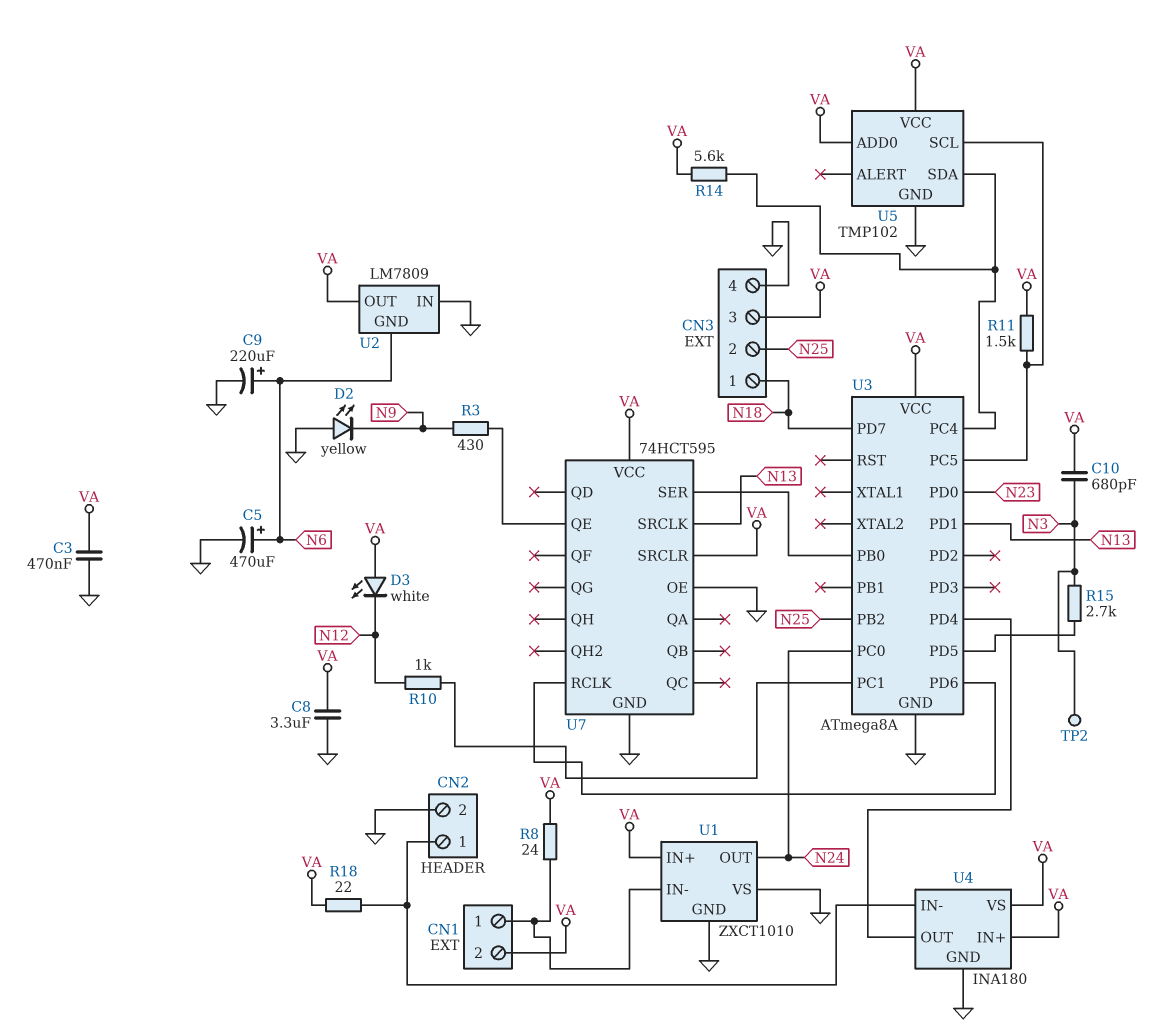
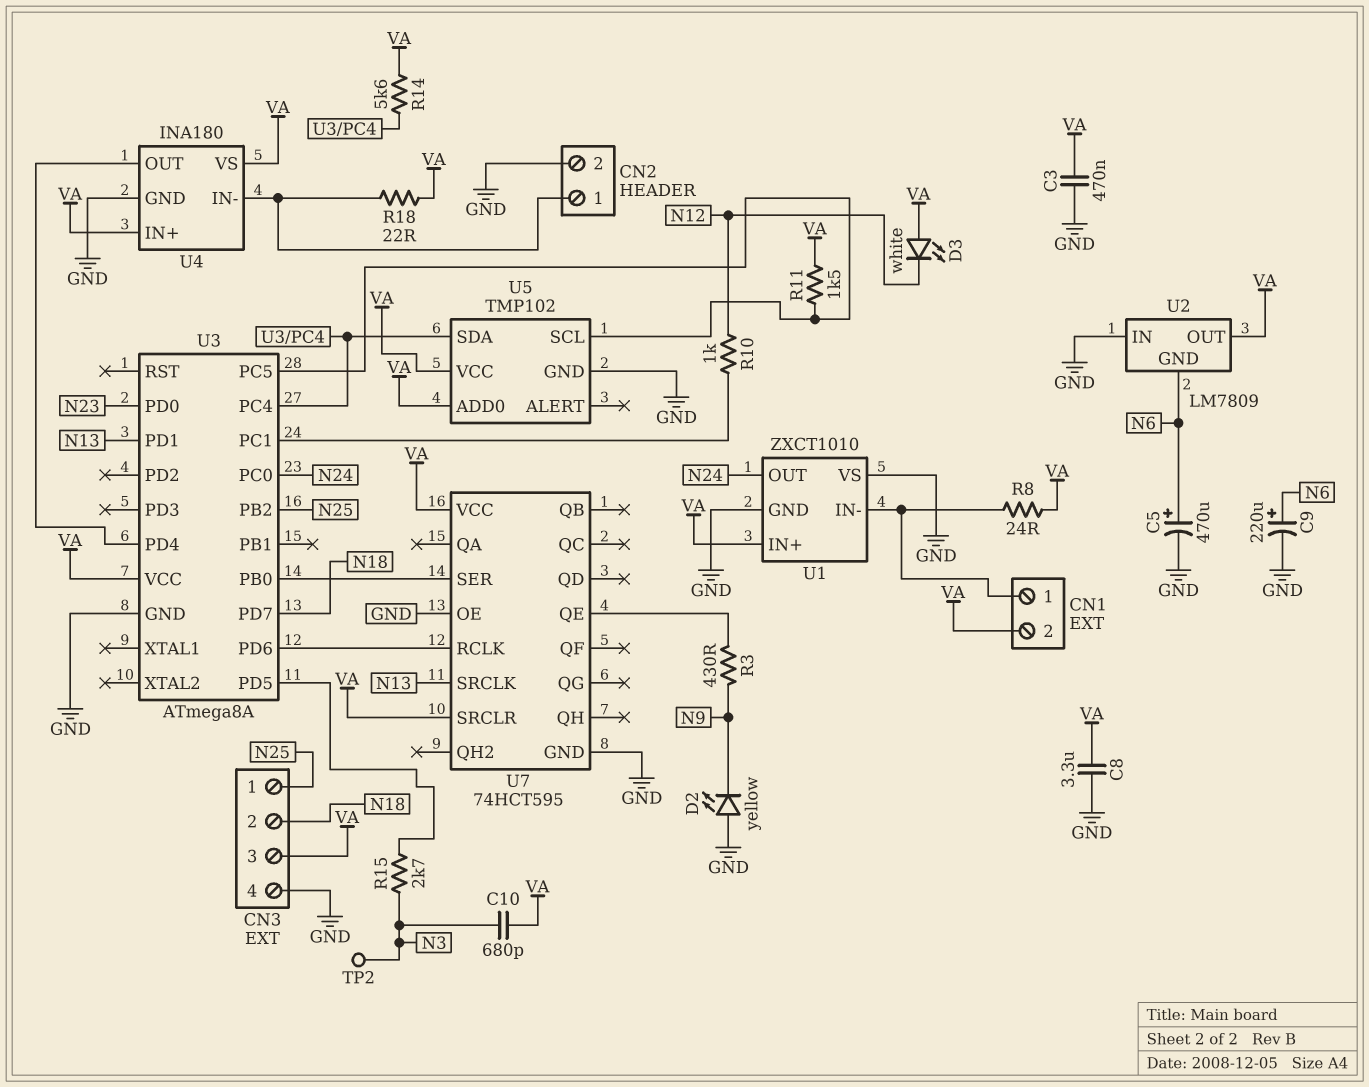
CN3 pin 1: N18 -> N25
CN3 pin 2: N25 -> N18

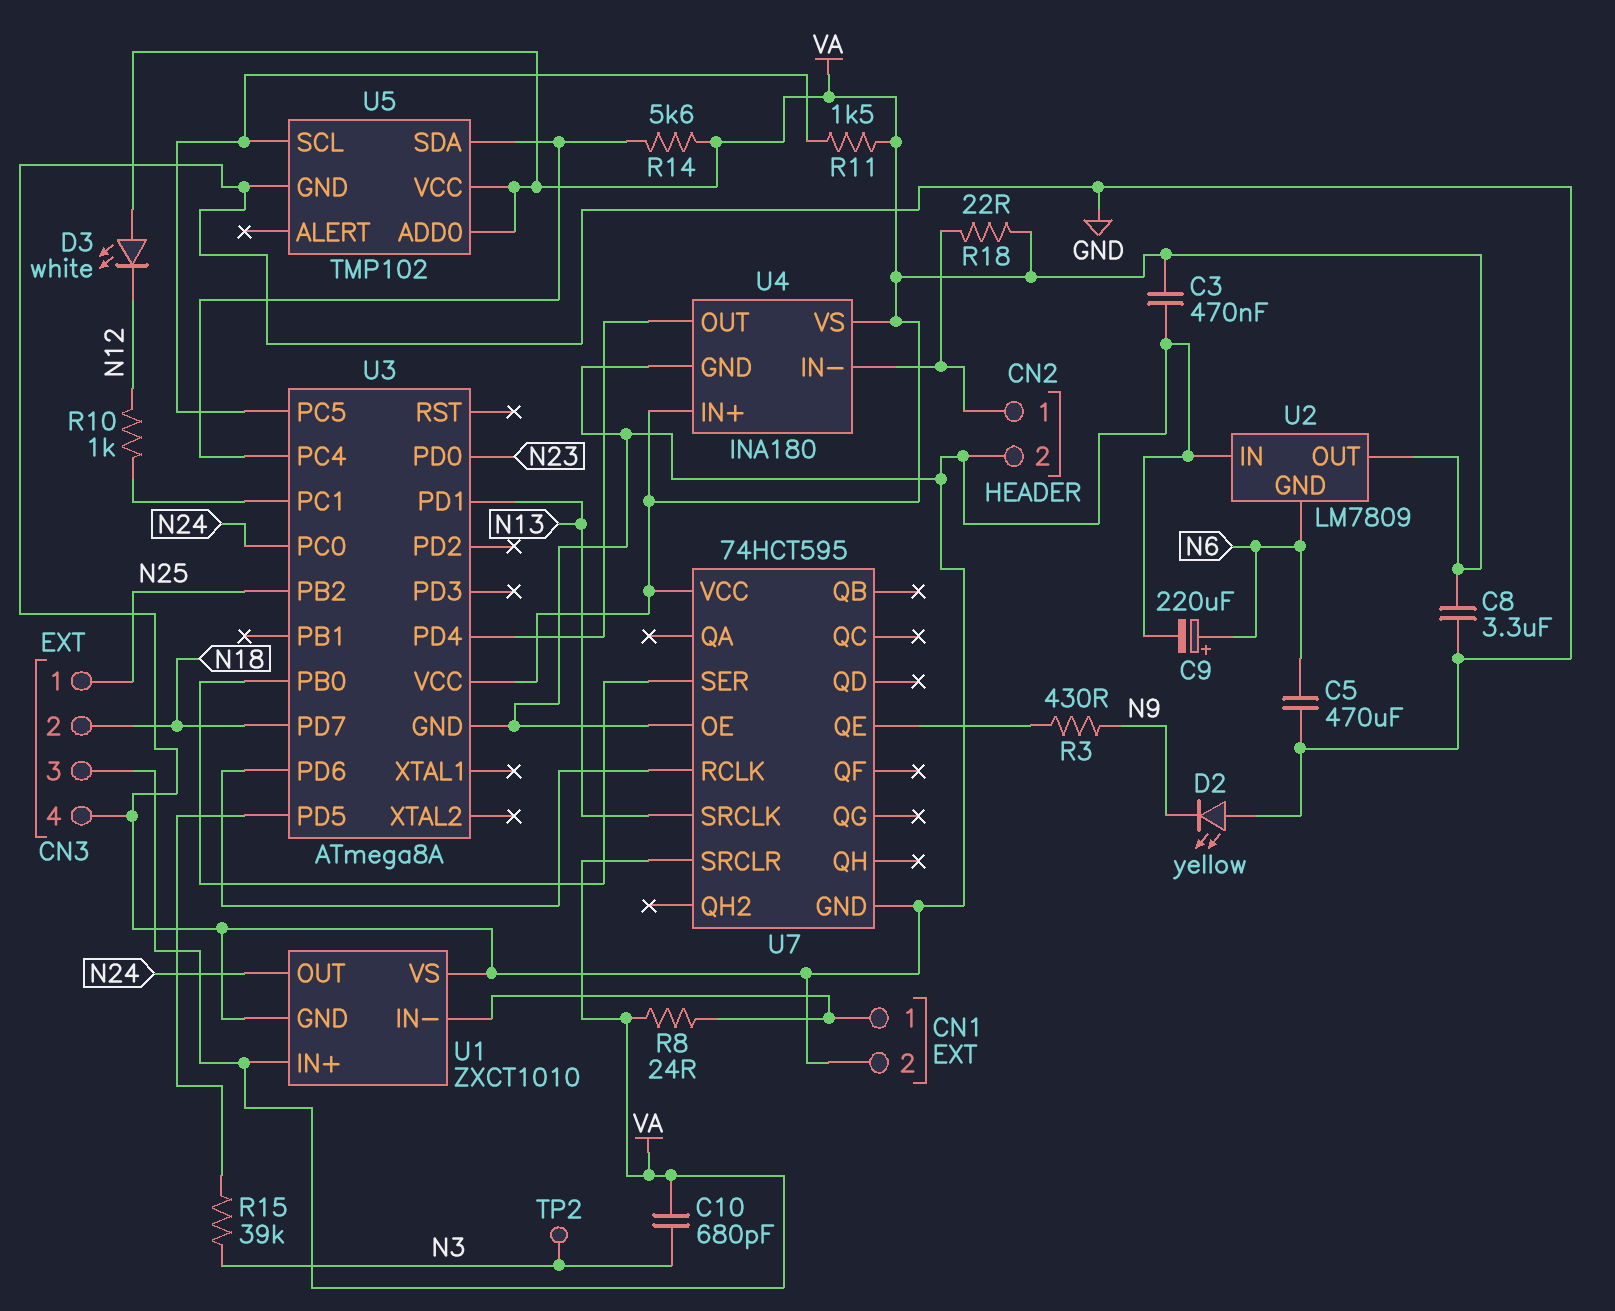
C5: 470uF (plus N6, minus GND) -> 470uF (GND, N6)
CN1 pin 2: VA -> GND
R15: 2.7k (N3, U3/PD5) -> 39k (N3, U3/PD5)

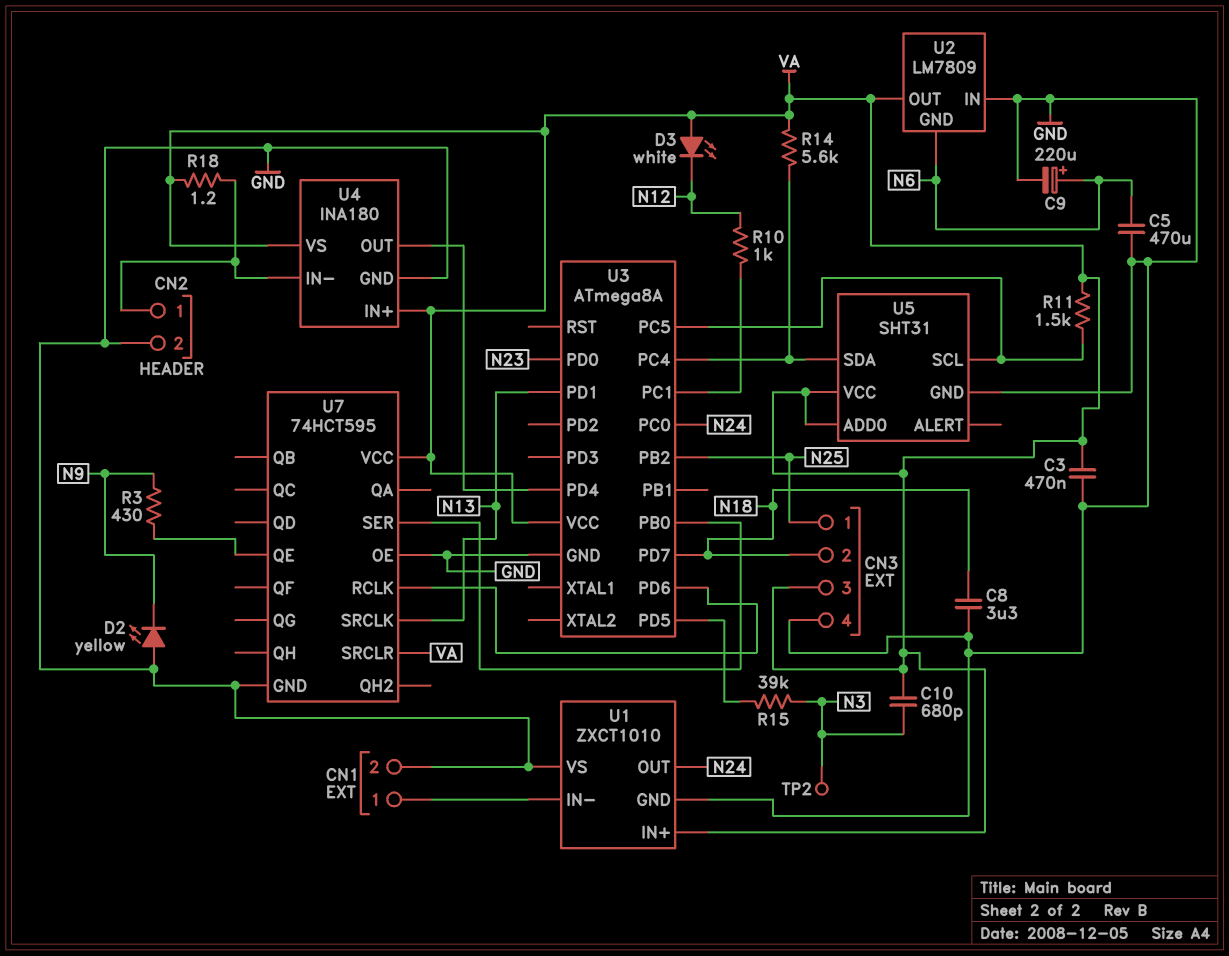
C8: 3.3uF (GND, VA) -> 3.3uF (GND, N18)
R8: 24 (CN1/1, VA) -> none
R18: 22 (CN2/1, VA) -> 1.2 (CN2/1, VA)
U5: TMP102 -> SHT31

